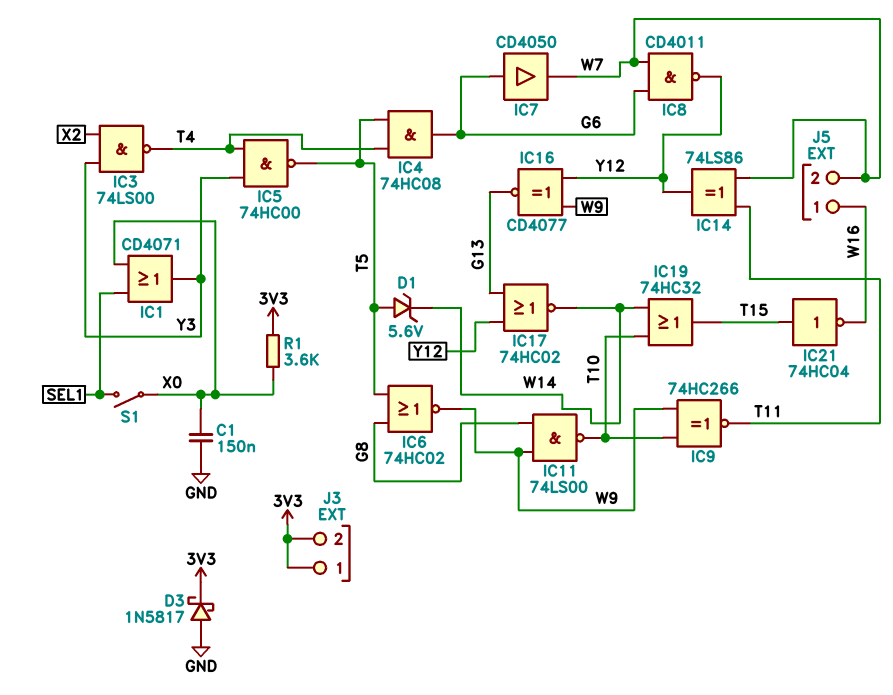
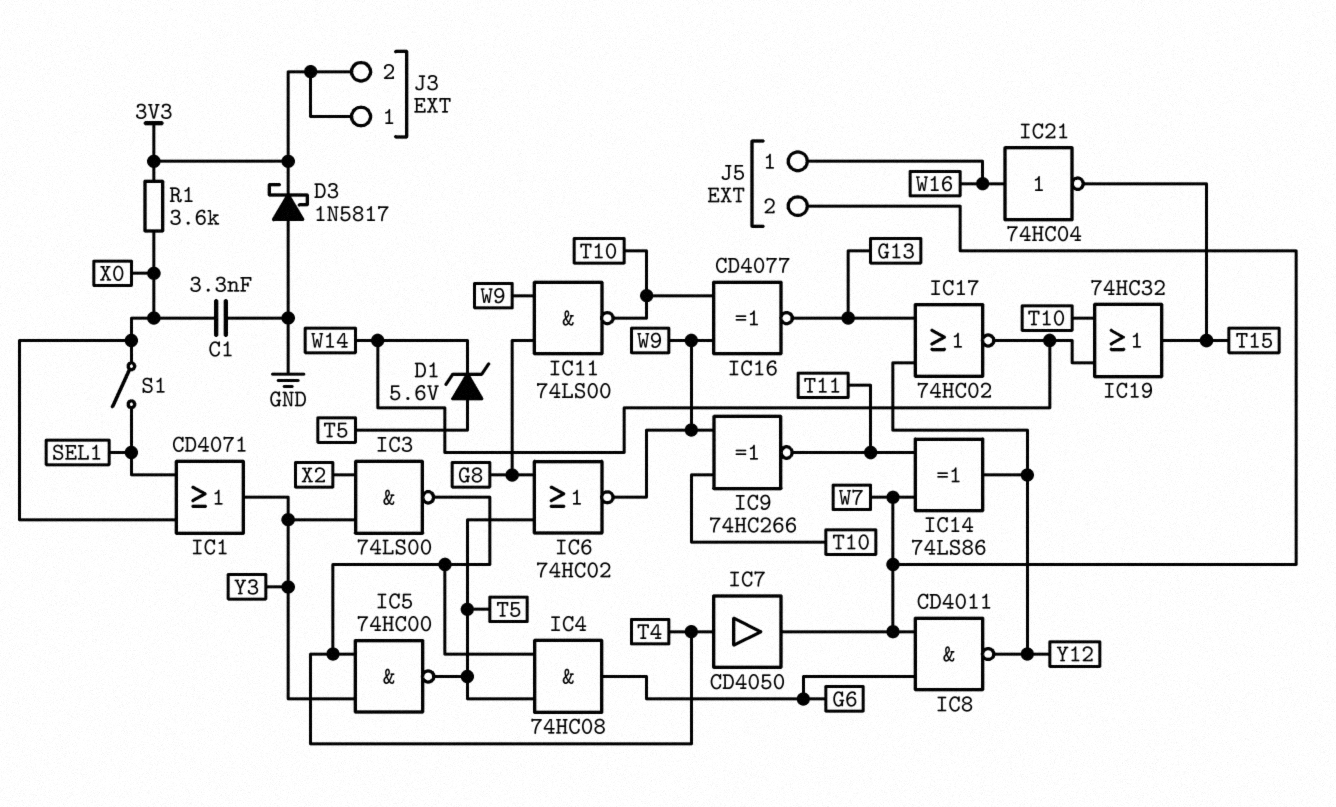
C1: 150nF (GND, X0) -> 3.3nF (GND, X0)
IC7: buffer CD4050 (in G6, out W7) -> buffer CD4050 (in T4, out W7)
IC16: XNOR CD4077 (in W9, in Y12, out G13) -> XNOR CD4077 (in T10, in W9, out G13)
IC21: NOT 74HC04 (in T15, out W16) -> NOT 74HC04 (in W16, out T15)

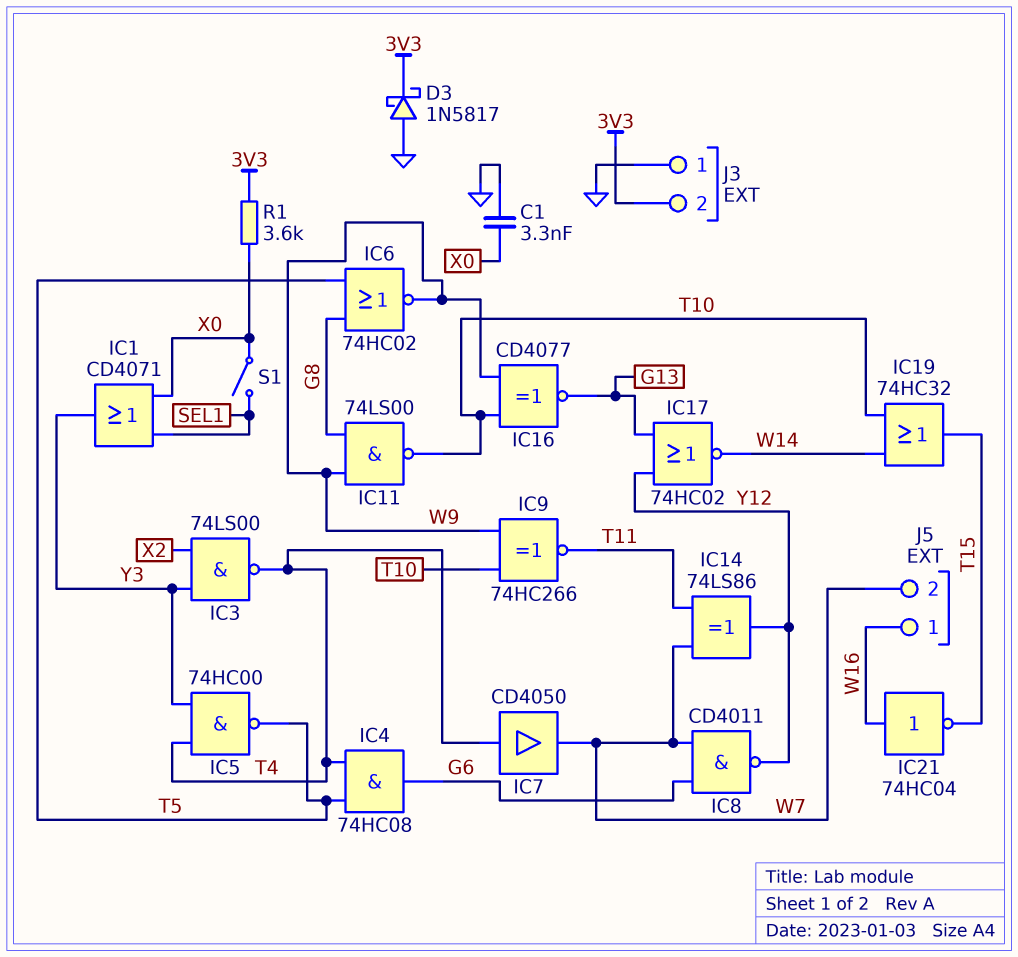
D1: zener 5.6V (A T5, K W14) -> none
J3 pin 1: 3V3 -> GND

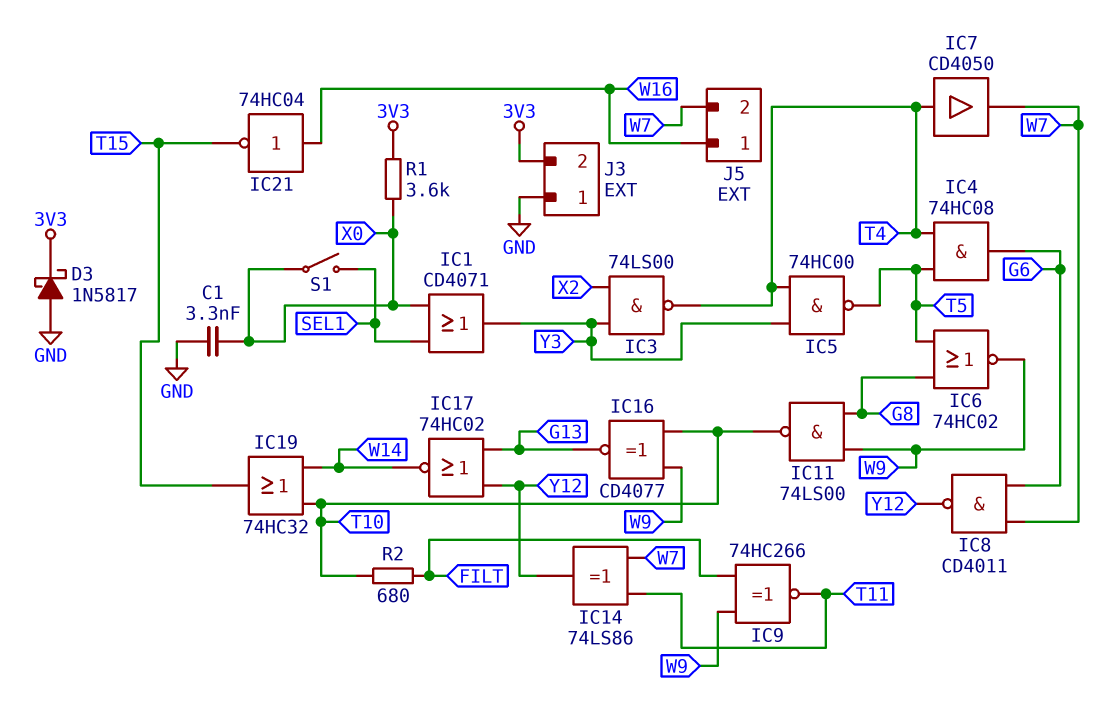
IC9: XNOR 74HC266 (in T10, in W9, out T11) -> XNOR 74HC266 (in FILT, in W9, out T11)
R2: none -> 680 (FILT, T10)

